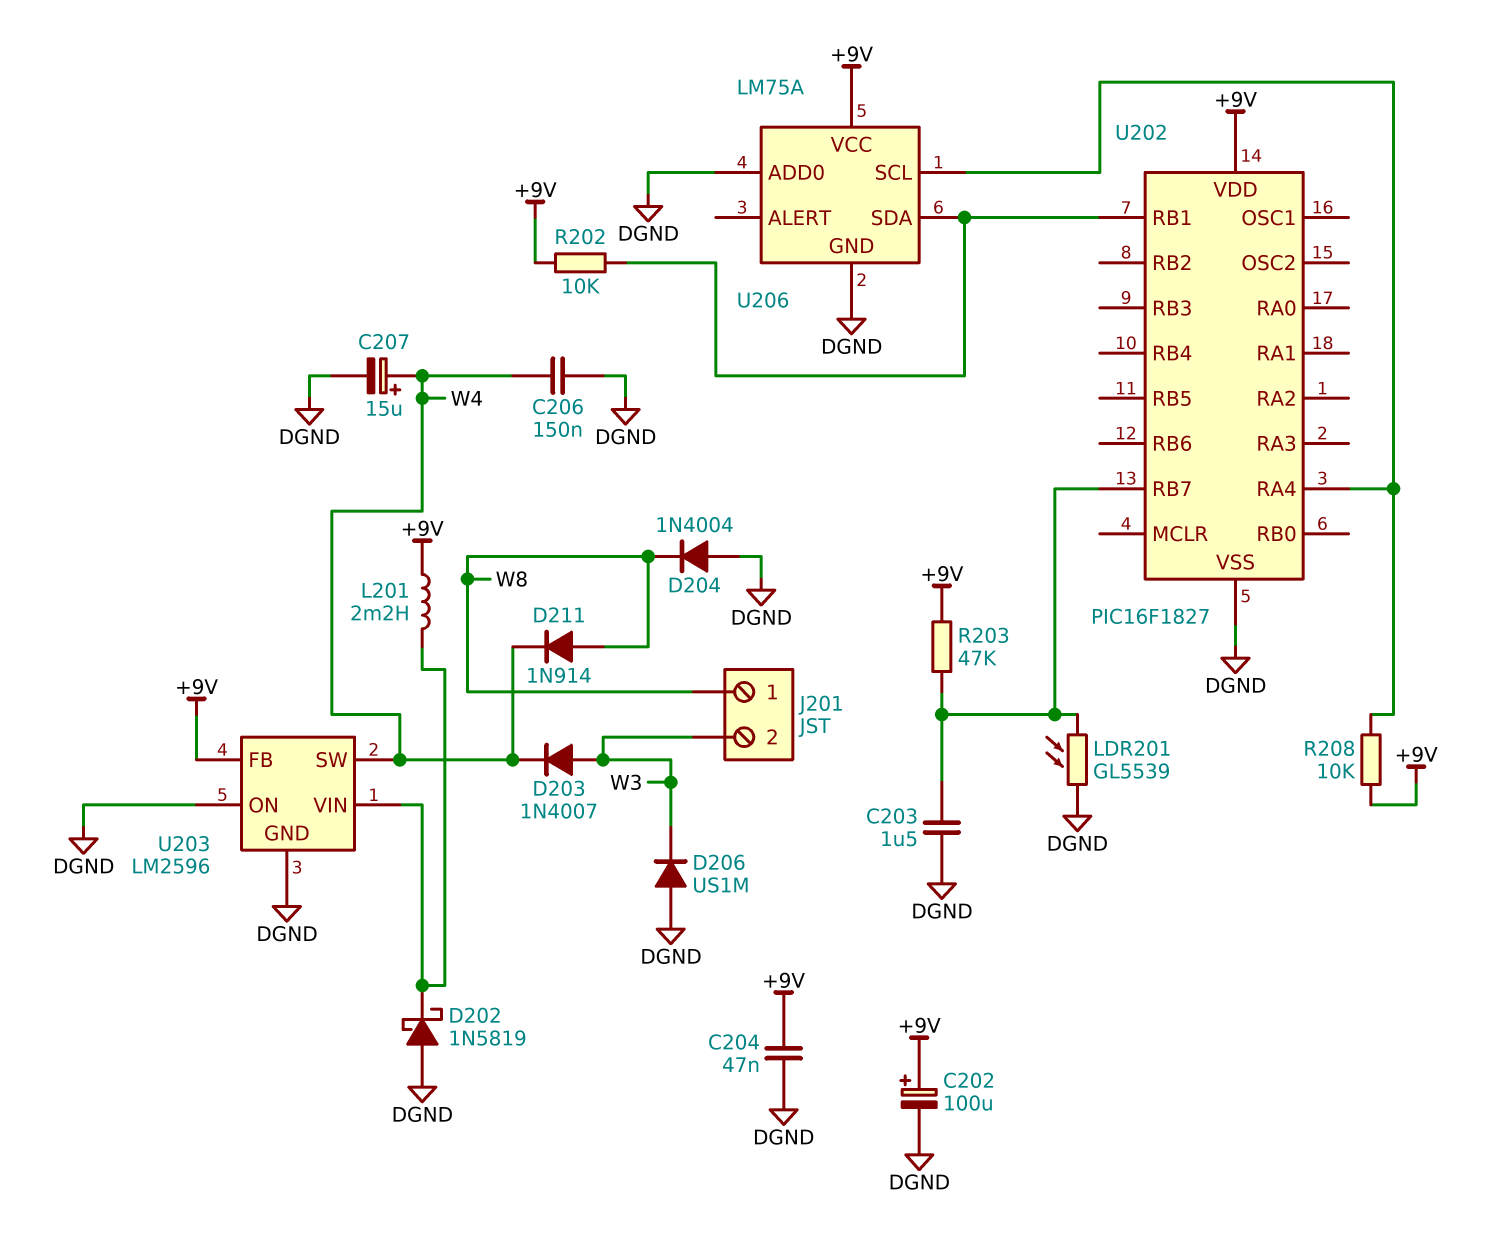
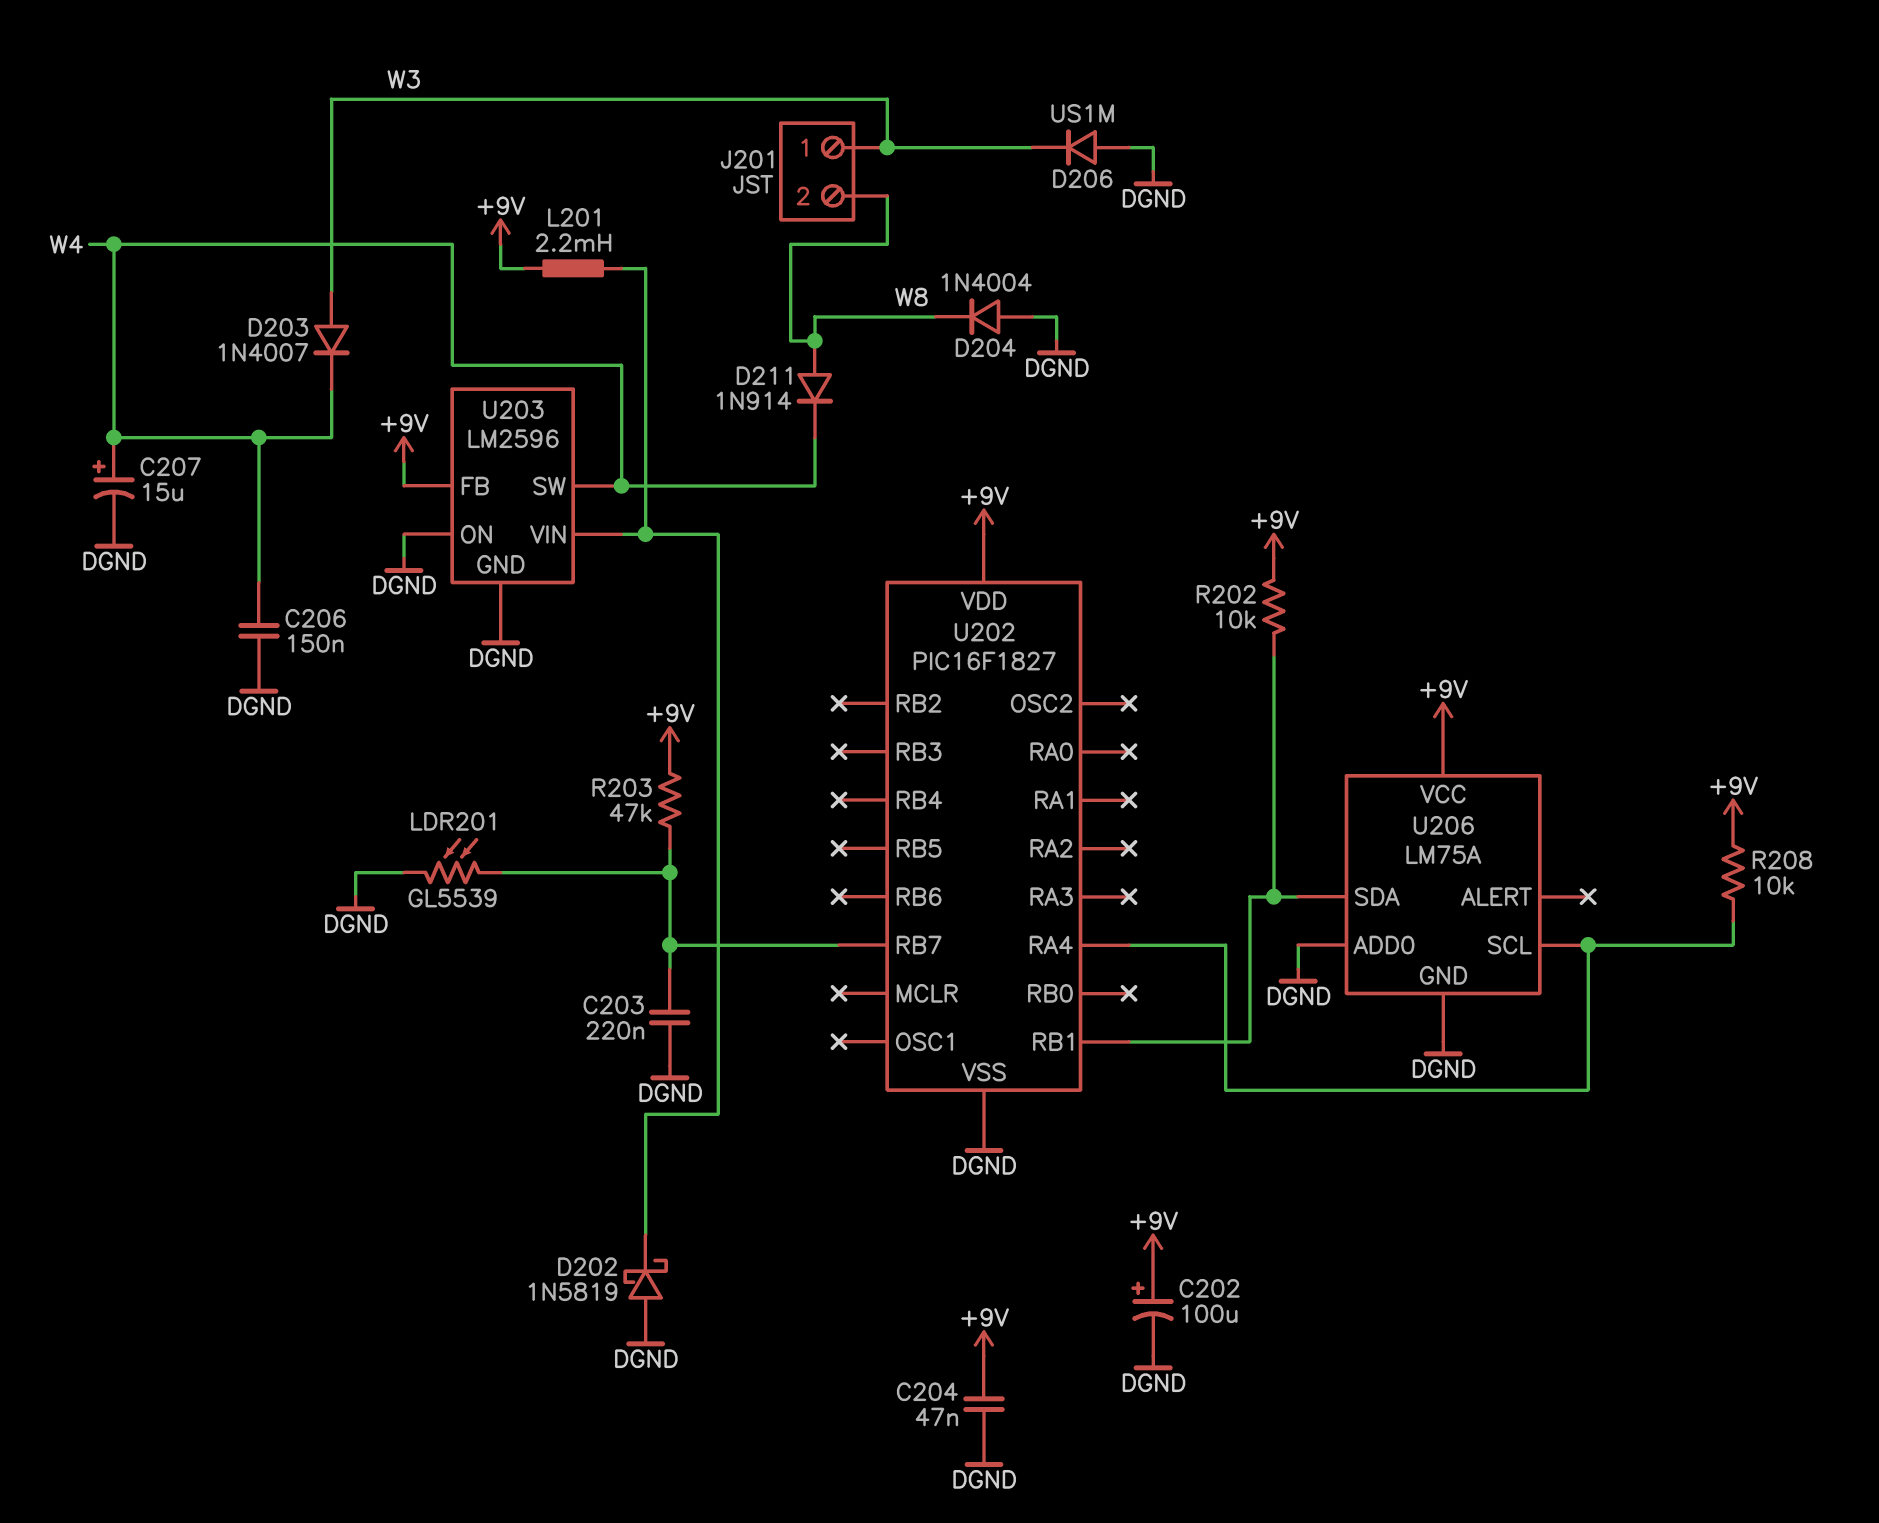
C203: 1.5uF (DGND, U202/RB7) -> 220nF (DGND, U202/RB7)
J201 pin 1: W8 -> W3
J201 pin 2: W3 -> W8

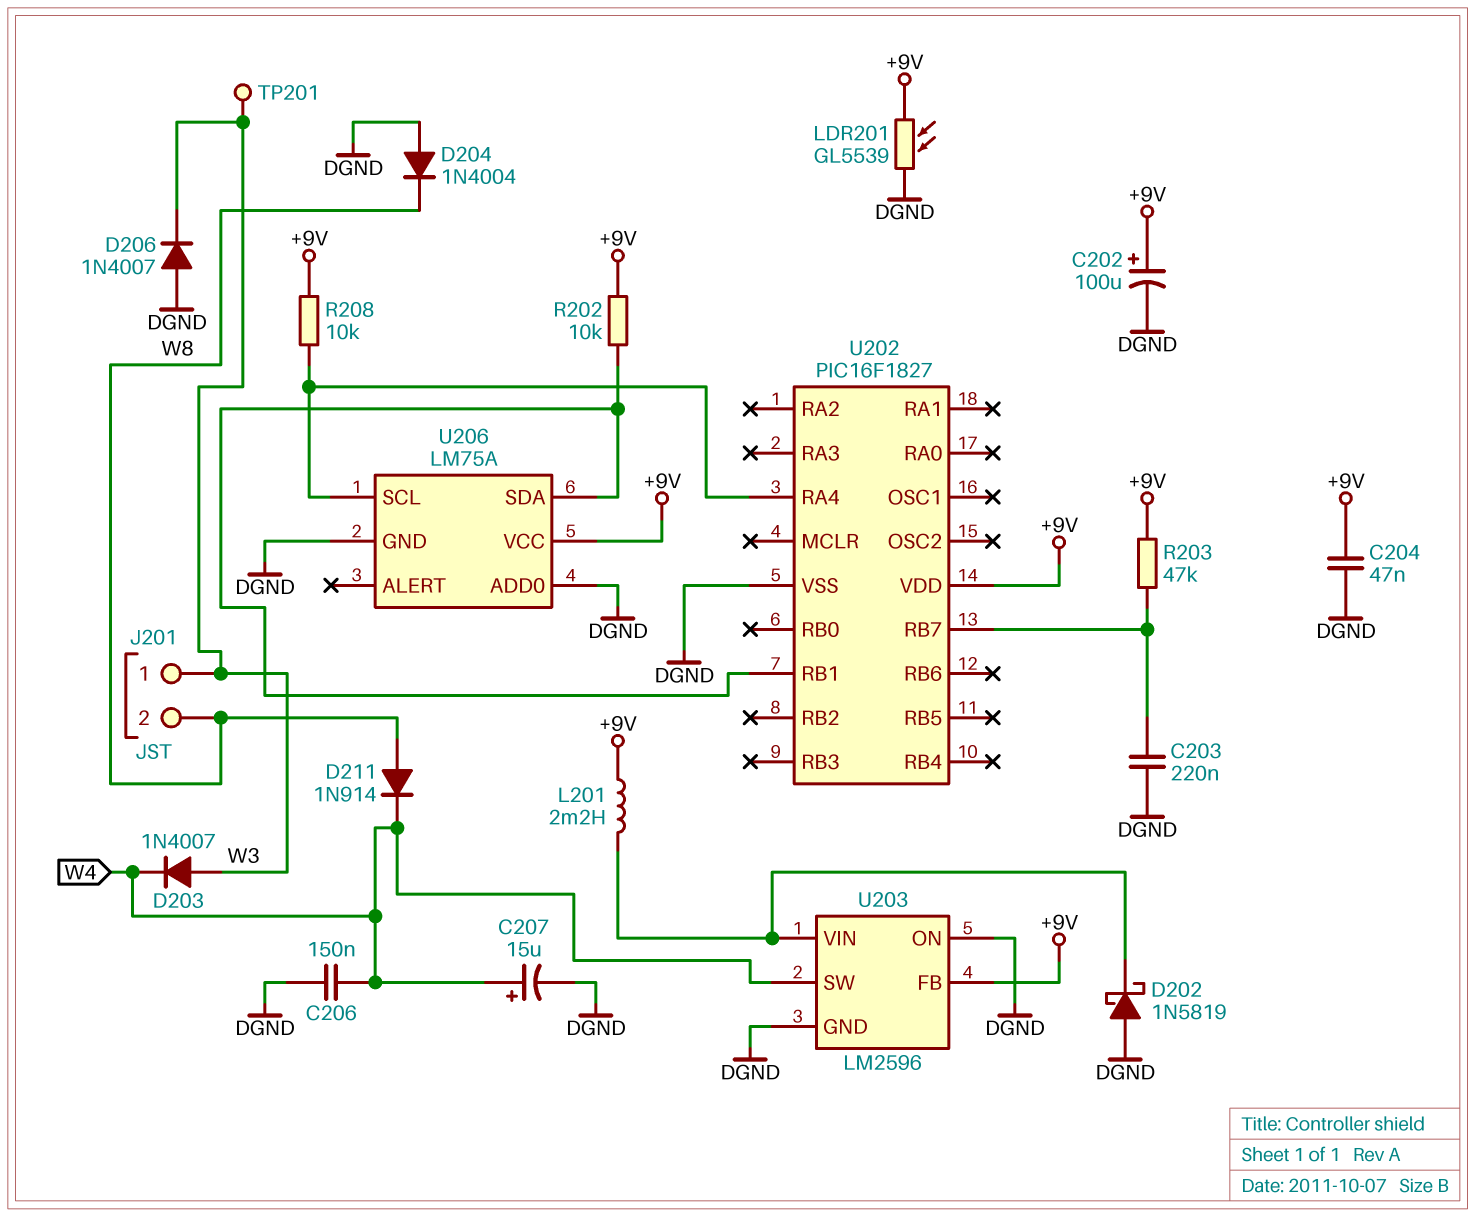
D206: diode US1M (A DGND, K W3) -> diode 1N4007 (A DGND, K W3)
LDR201: GL5539 (DGND, U202/RB7) -> GL5539 (+9V, DGND)
TP201: none -> test point (W3)

